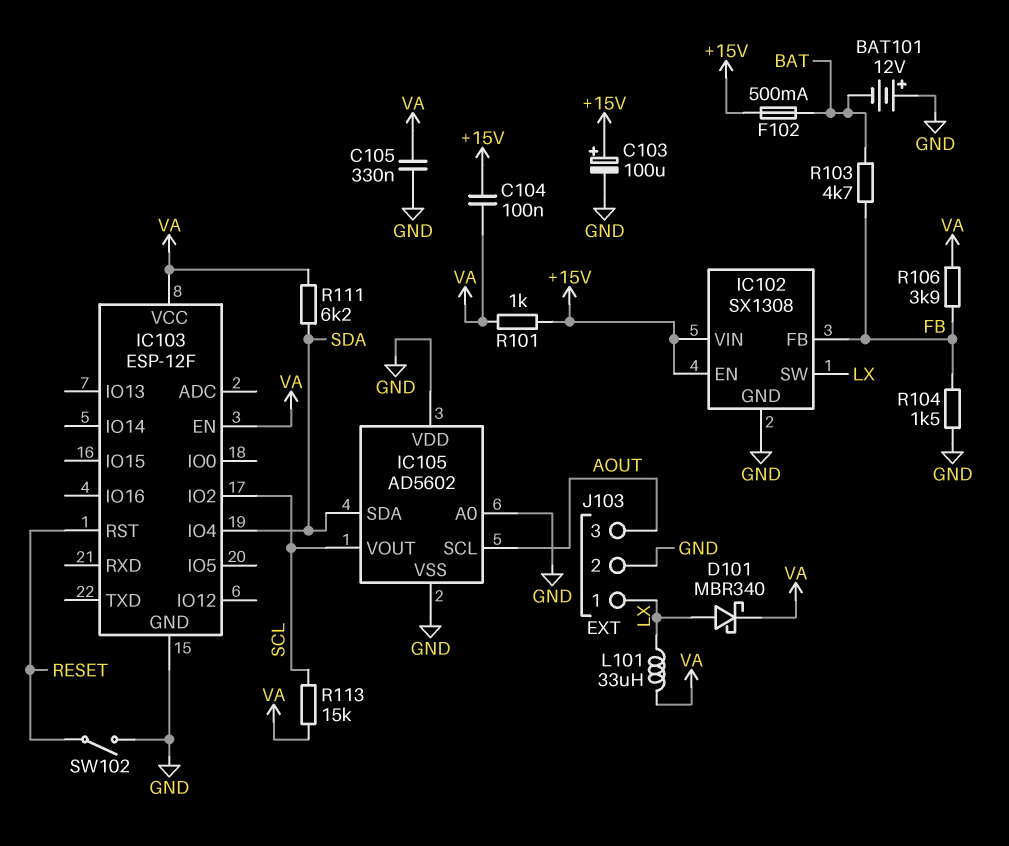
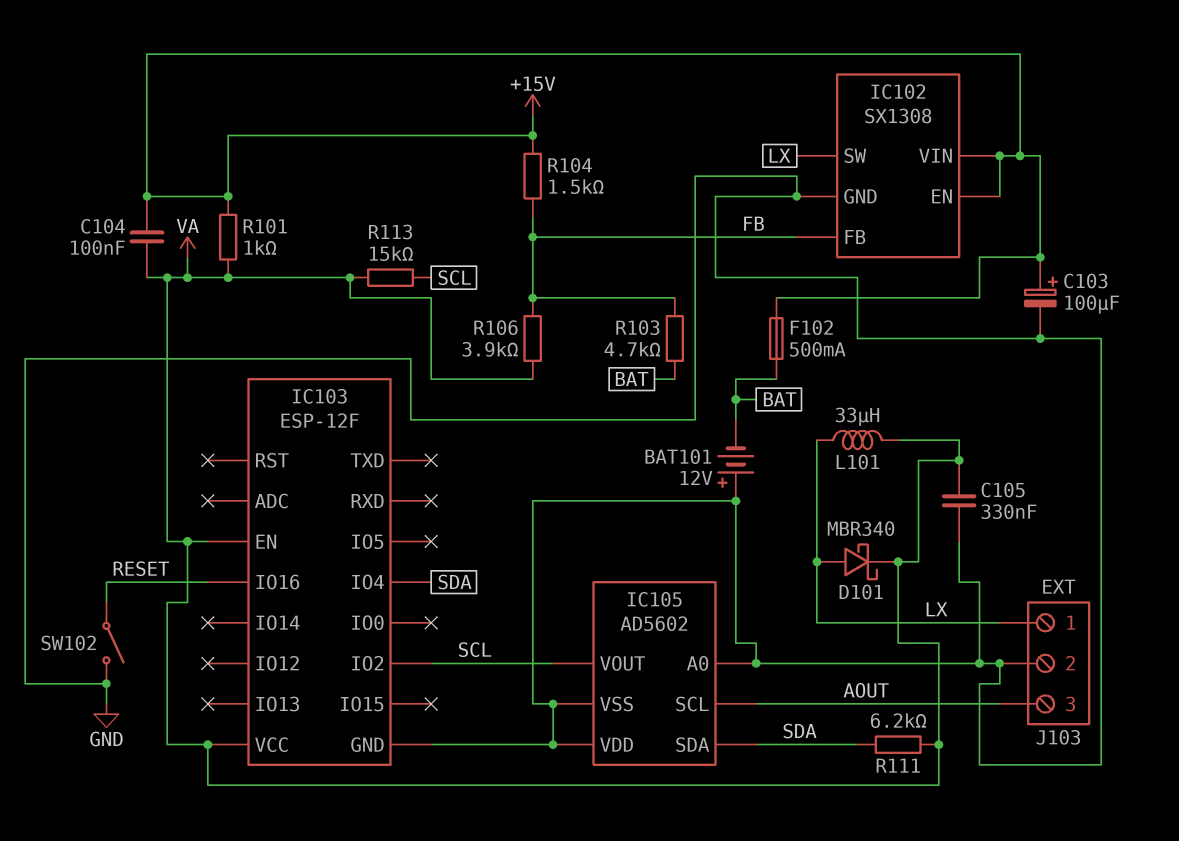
IC103 pin IO16: none -> RESET
IC103 pin RST: RESET -> none
R104: 1.5k (FB, GND) -> 1.5k (+15V, FB)

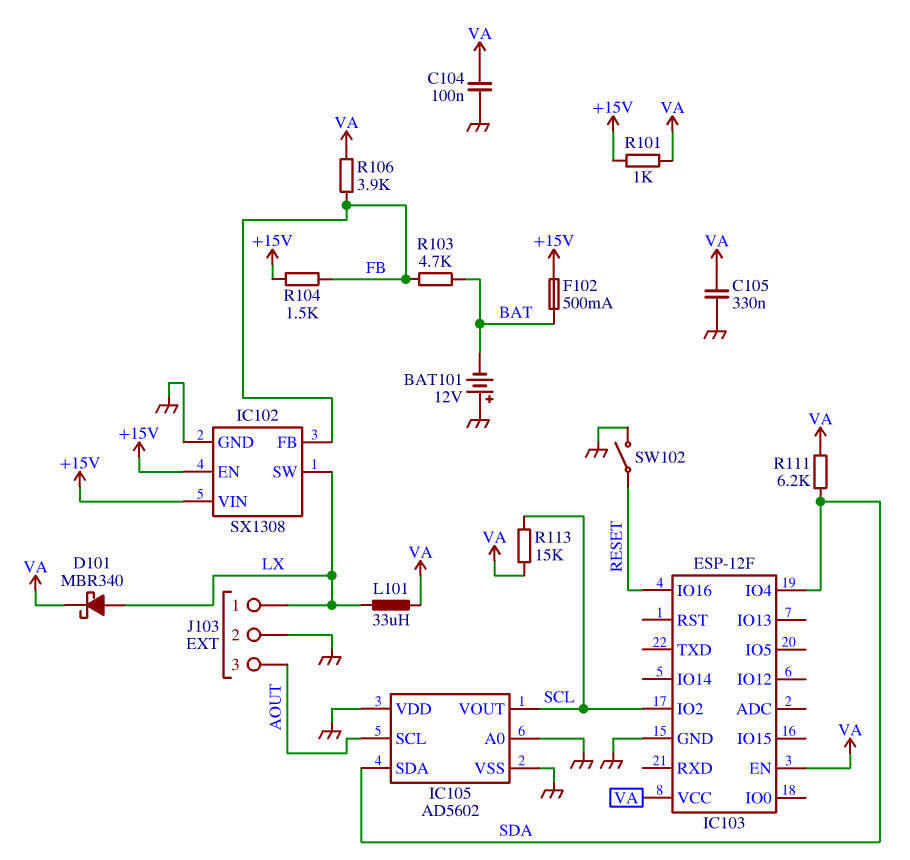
C103: 100uF (plus +15V, minus GND) -> none
C104: 100nF (+15V, VA) -> 100nF (GND, VA)

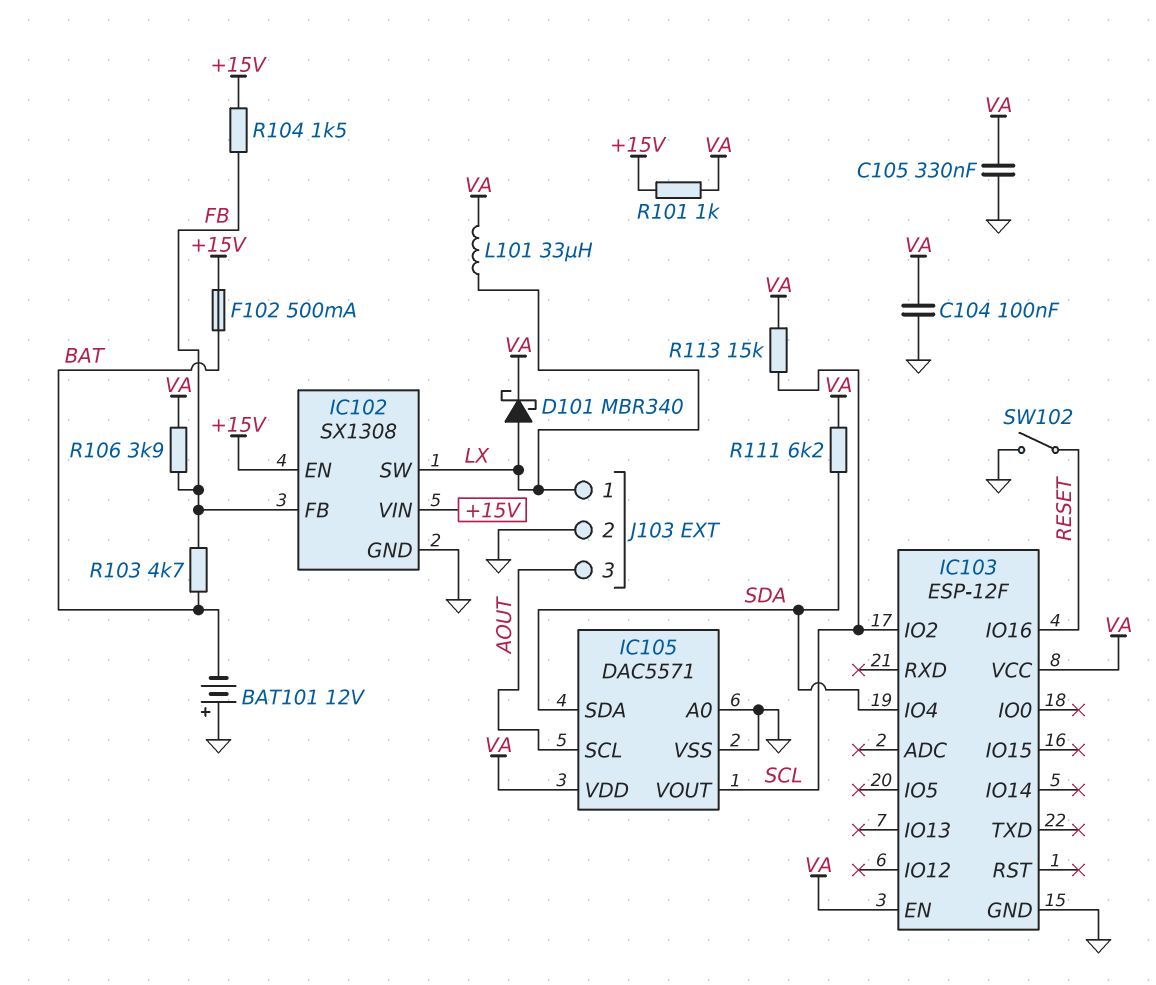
IC105: AD5602 -> DAC5571
IC105 pin VDD: GND -> VA

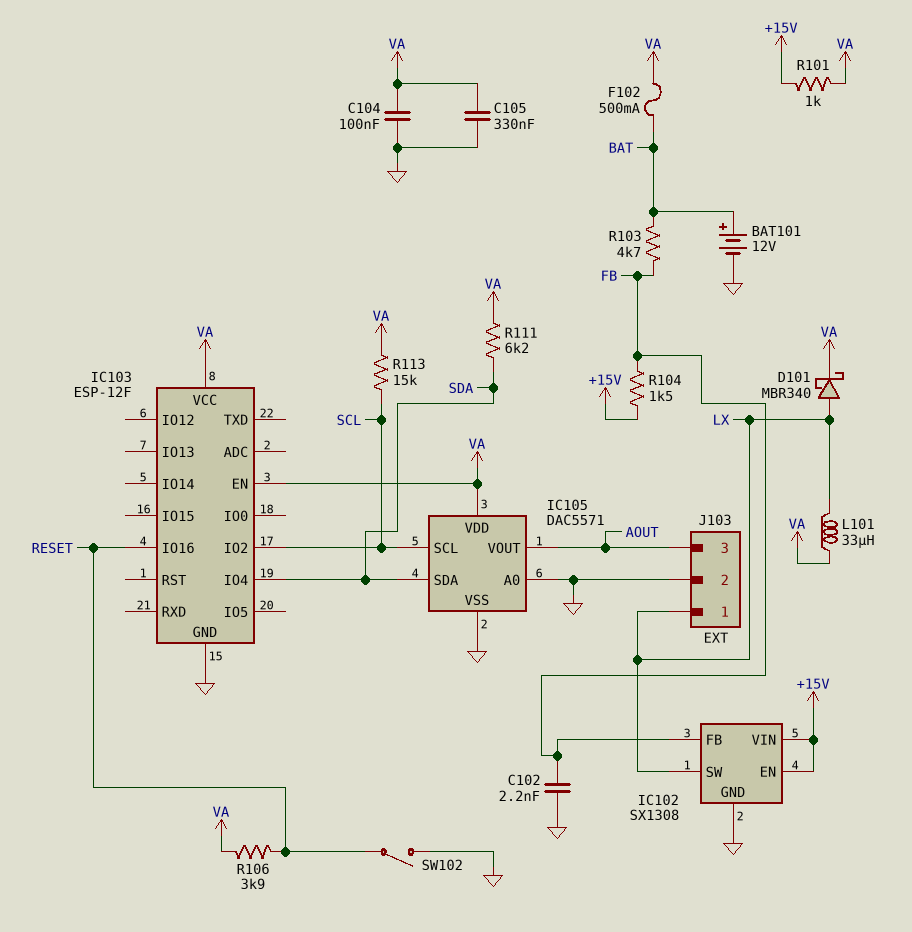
BAT101: 12V (plus GND, minus BAT) -> 12V (plus BAT, minus GND)
C102: none -> 2.2nF (FB, GND)
F102: 500mA (+15V, BAT) -> 500mA (BAT, VA)
IC105 pin SCL: AOUT -> SCL
IC105 pin VOUT: SCL -> AOUT
R106: 3.9k (FB, VA) -> 3.9k (RESET, VA)

